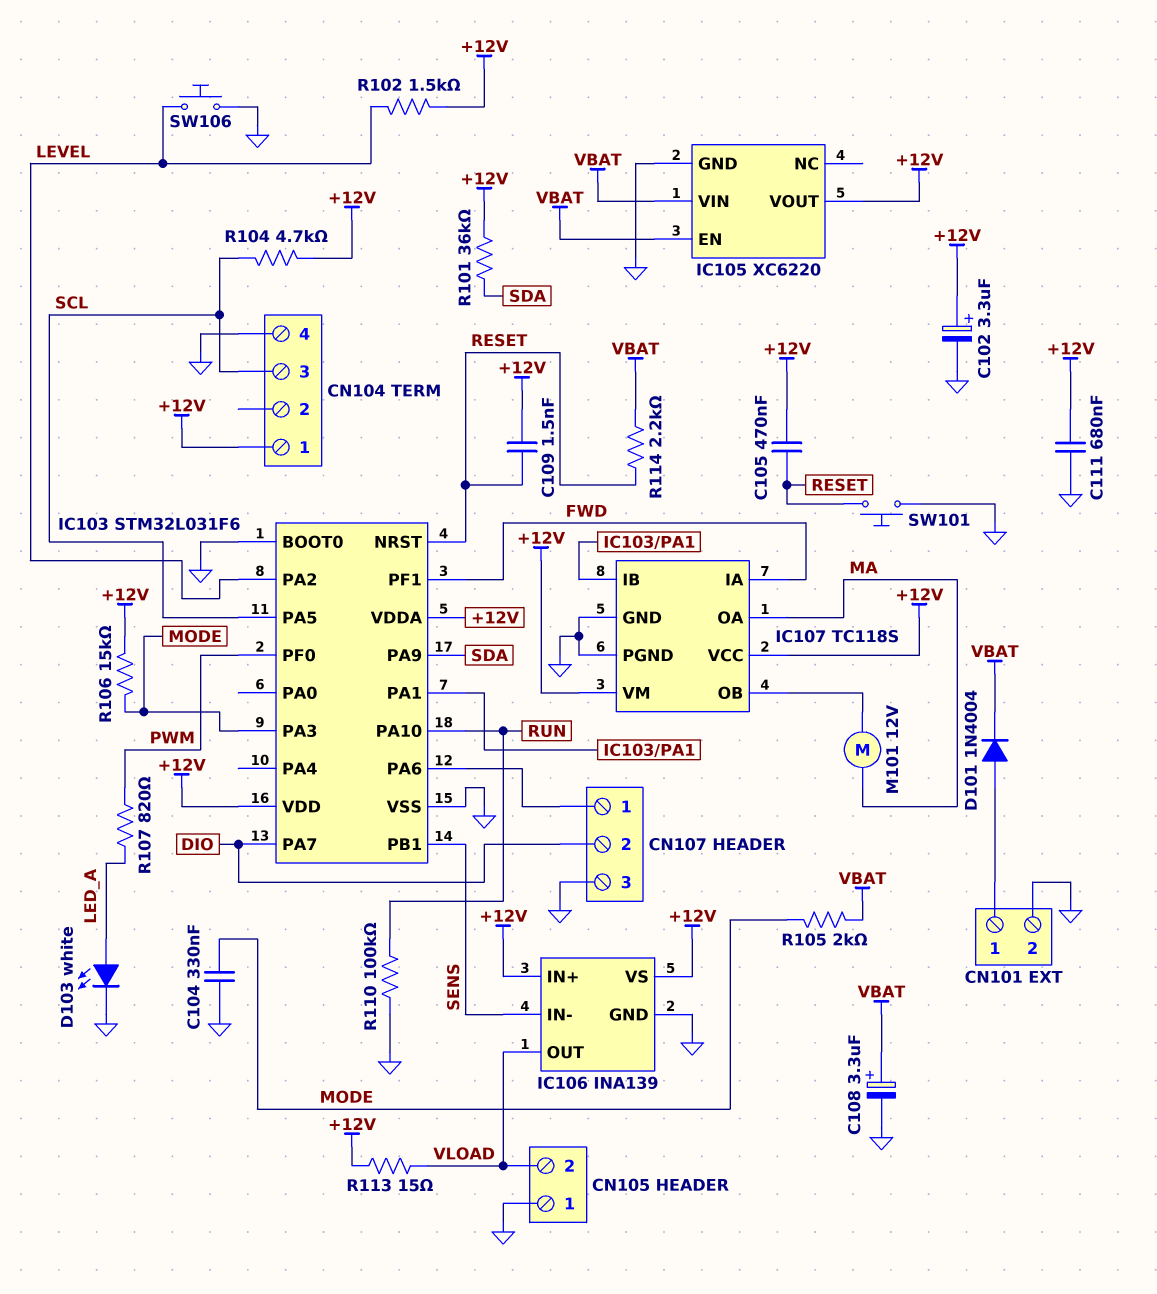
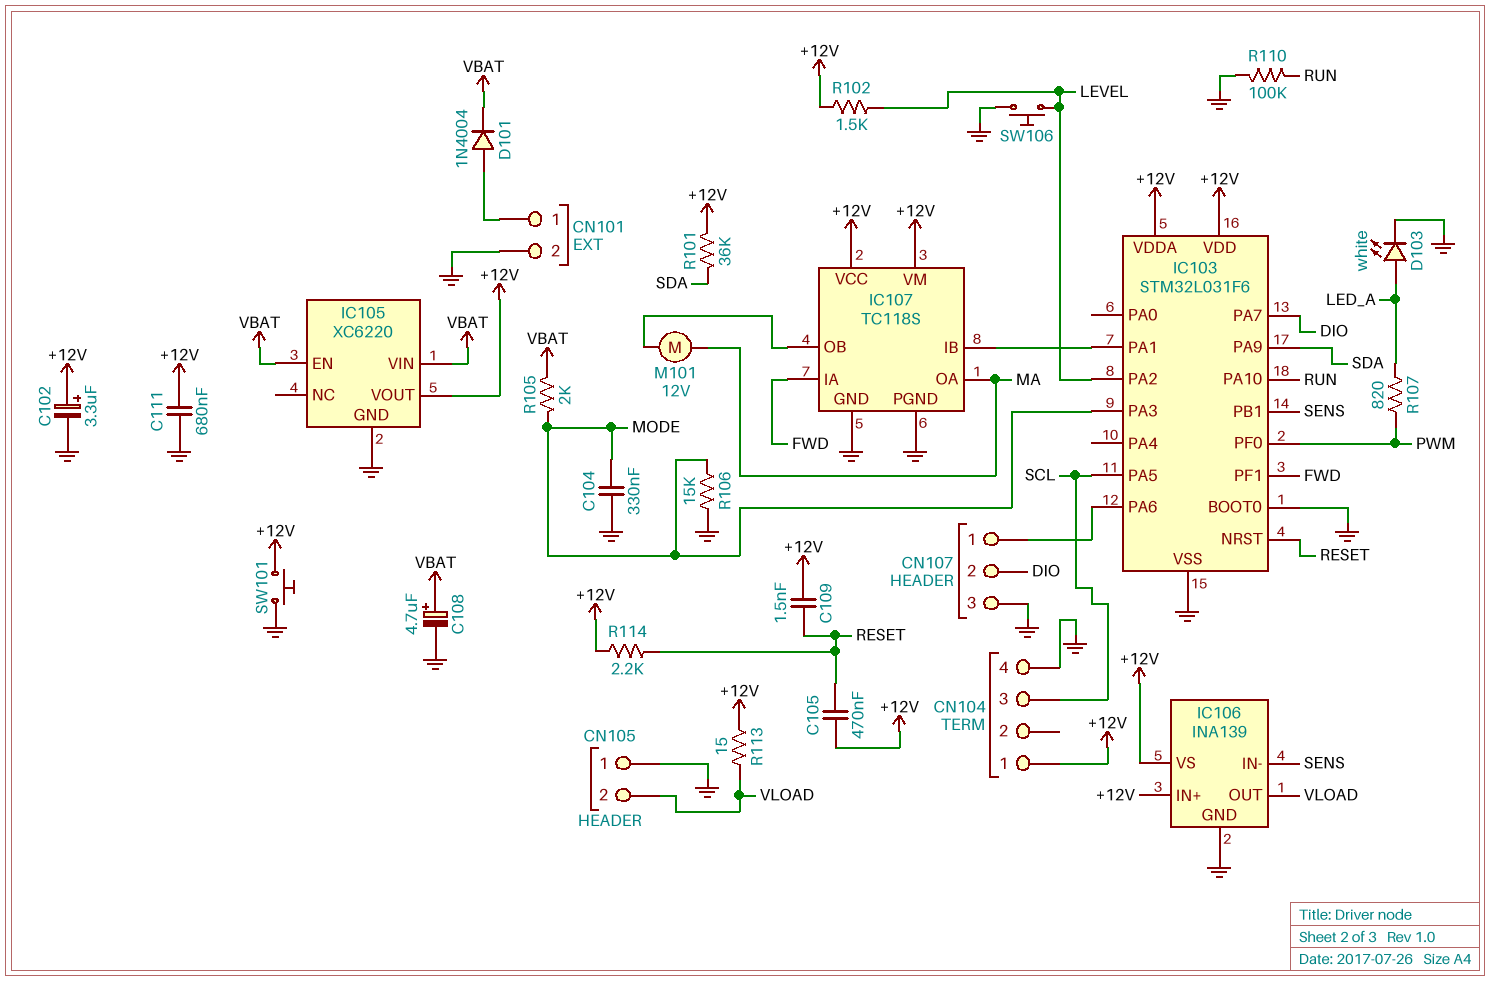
C108: 3.3uF (plus VBAT, minus GND) -> 4.7uF (plus VBAT, minus GND)
R104: 4.7k (+12V, SCL) -> none
R106: 15k (+12V, MODE) -> 15k (GND, MODE)
R114: 2.2k (RESET, VBAT) -> 2.2k (+12V, RESET)
SW101: button (GND, RESET) -> button (+12V, GND)

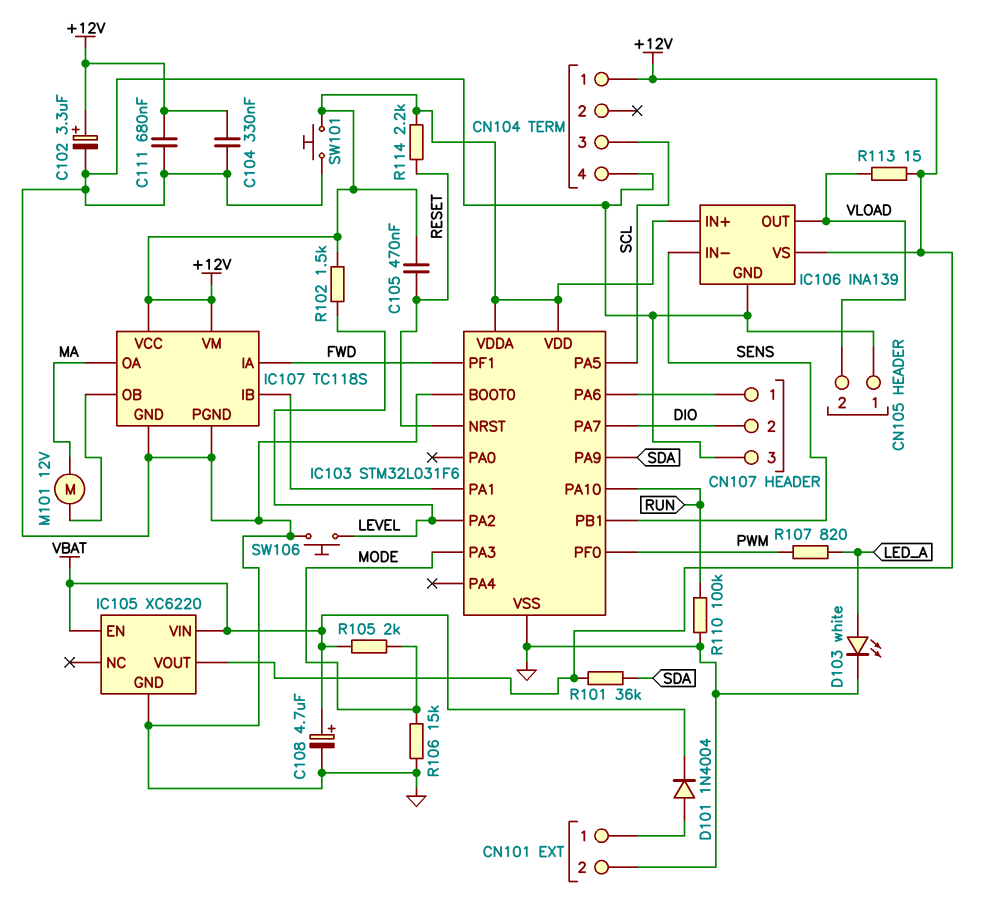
C104: 330nF (GND, MODE) -> 330nF (+12V, GND)
C109: 1.5nF (+12V, RESET) -> none

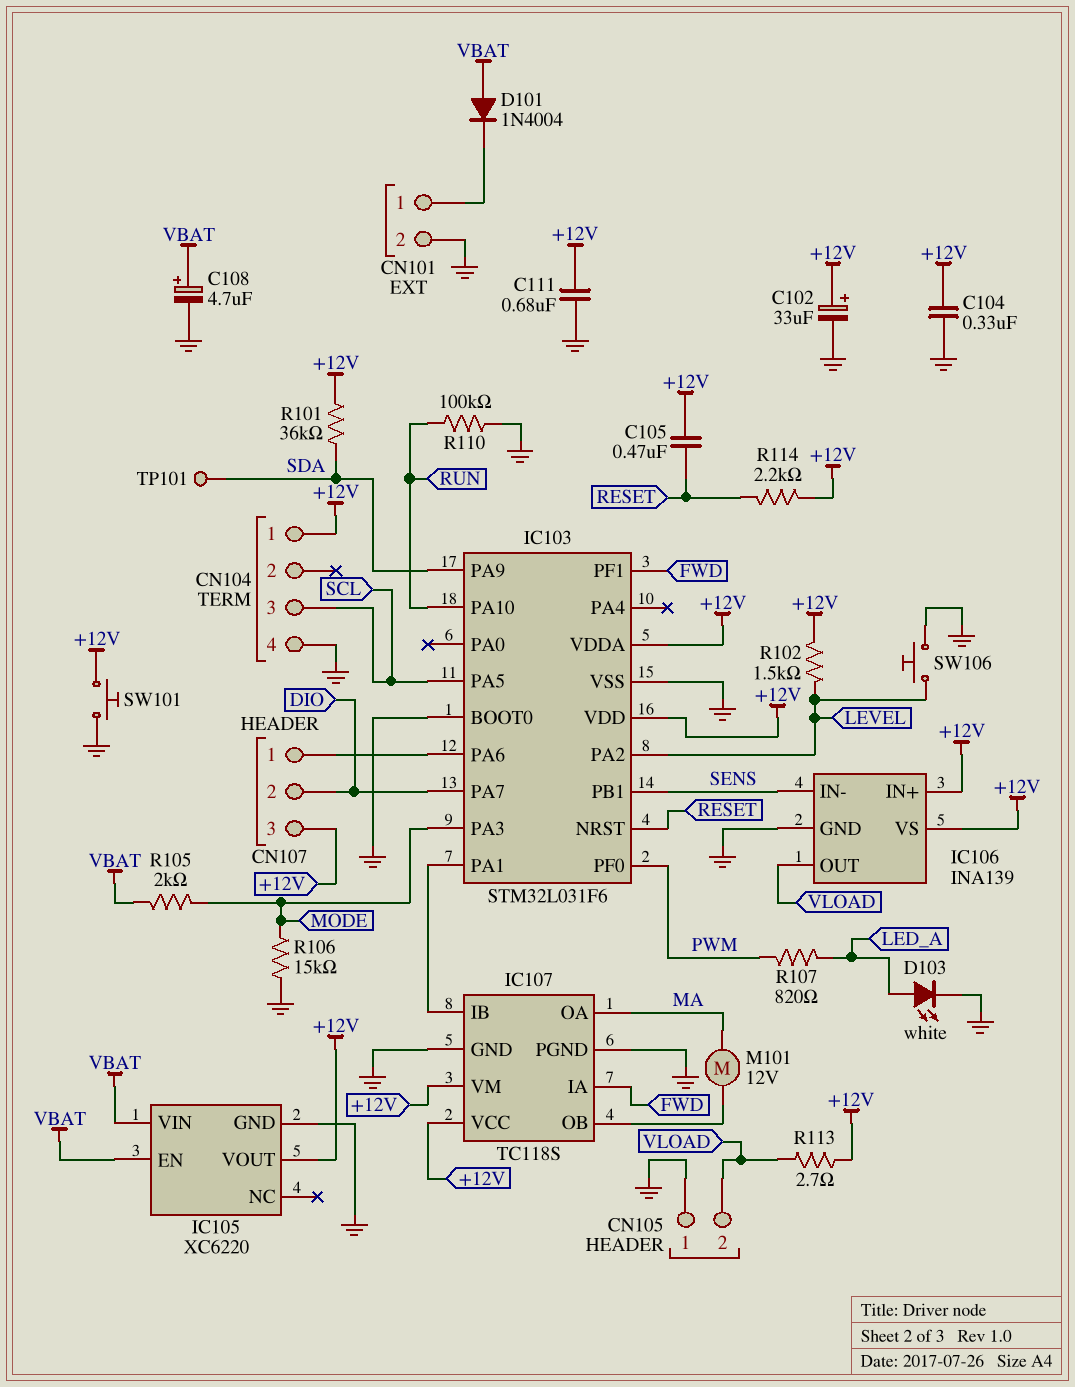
C102: 3.3uF (plus +12V, minus GND) -> 33uF (plus +12V, minus GND)
CN107 pin 3: GND -> +12V
D101: diode 1N4004 (A CN101/1, K VBAT) -> diode 1N4004 (A VBAT, K CN101/1)
R113: 15 (+12V, VLOAD) -> 2.7 (+12V, VLOAD)
TP101: none -> test point (SDA)

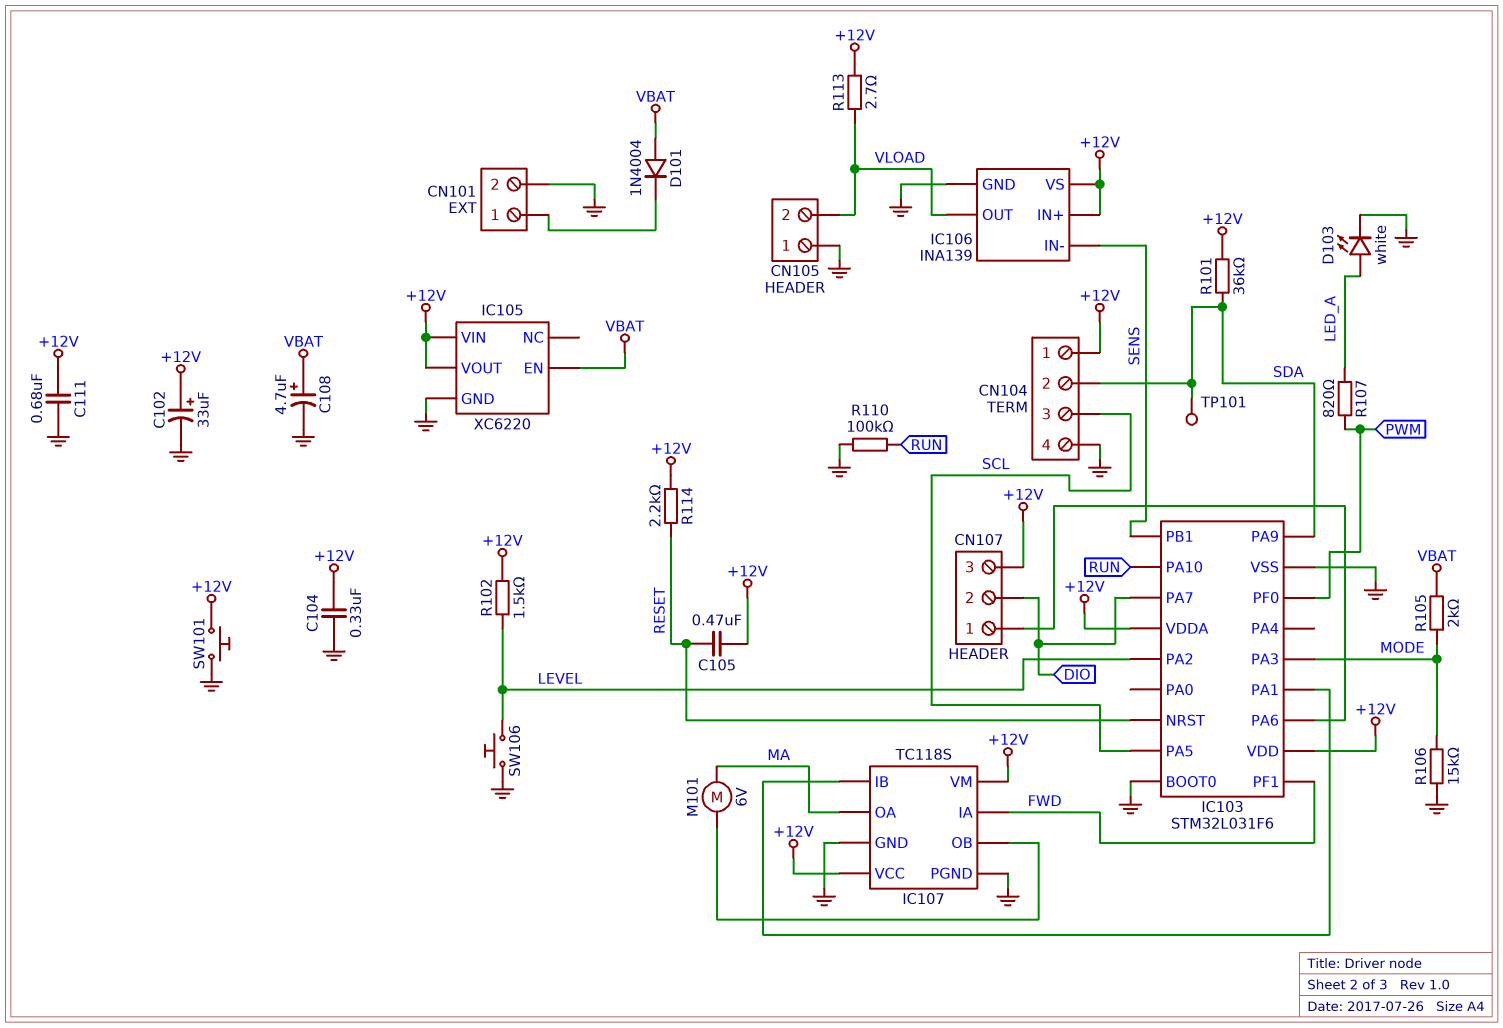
CN104 pin 2: none -> SDA
IC105 pin VIN: VBAT -> +12V
M101: motor 12V (IC107/OB, MA) -> motor 6V (IC107/OB, MA)

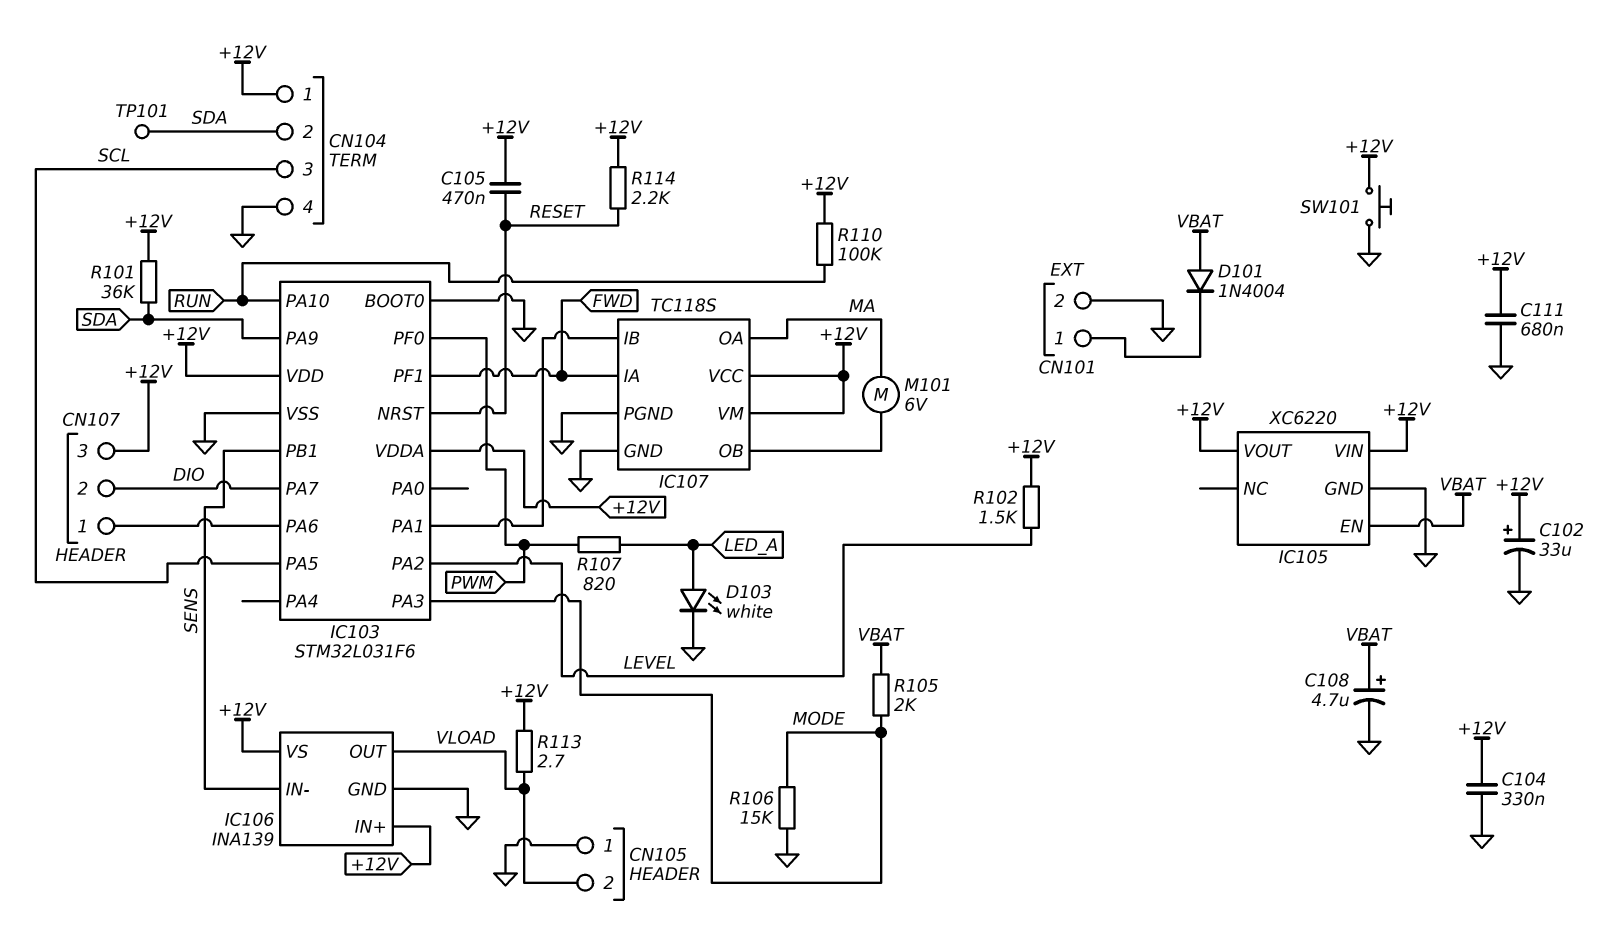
R110: 100k (GND, RUN) -> 100k (+12V, RUN)
SW106: button (GND, LEVEL) -> none

